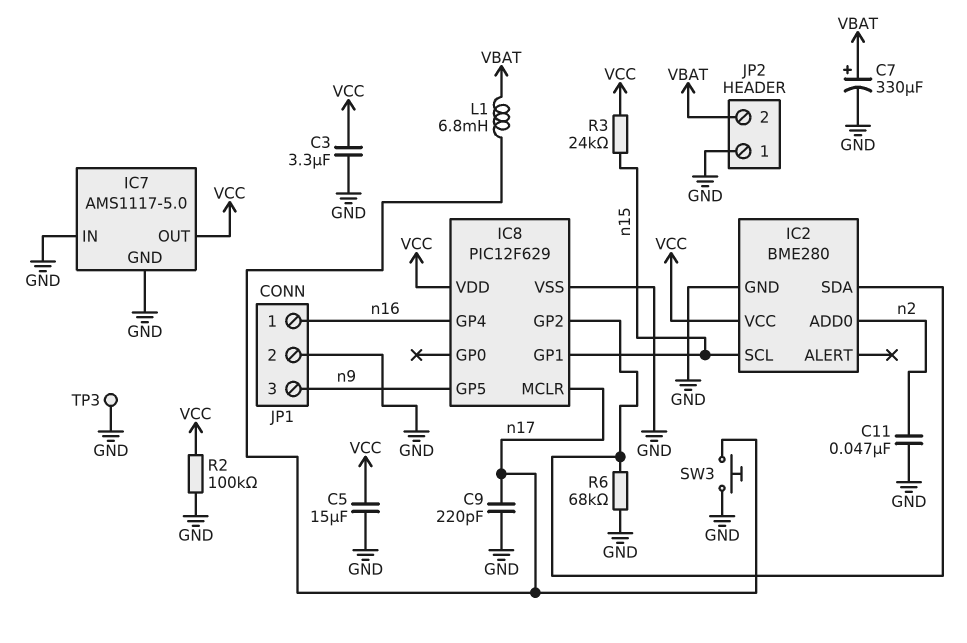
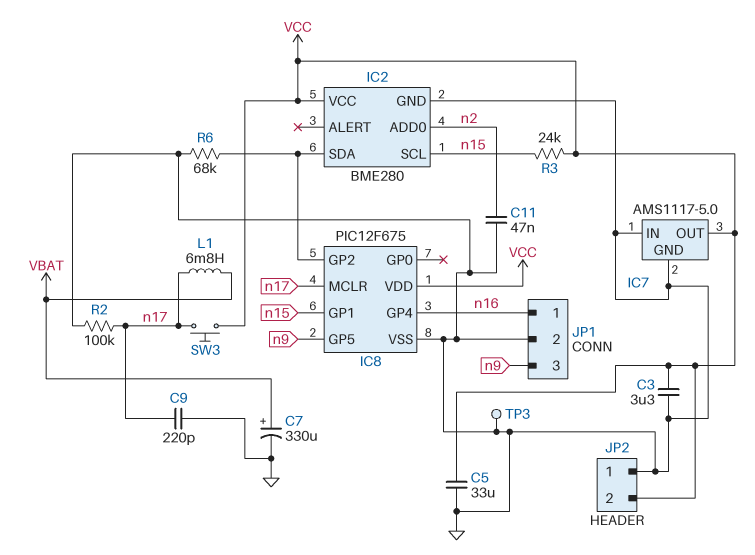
C5: 15uF (GND, VCC) -> 33uF (GND, VCC)
IC8: PIC12F629 -> PIC12F675
JP2 pin 2: VBAT -> VCC
R2: 100k (GND, VCC) -> 100k (GND, n17)
SW3: button (GND, n17) -> button (VCC, n17)

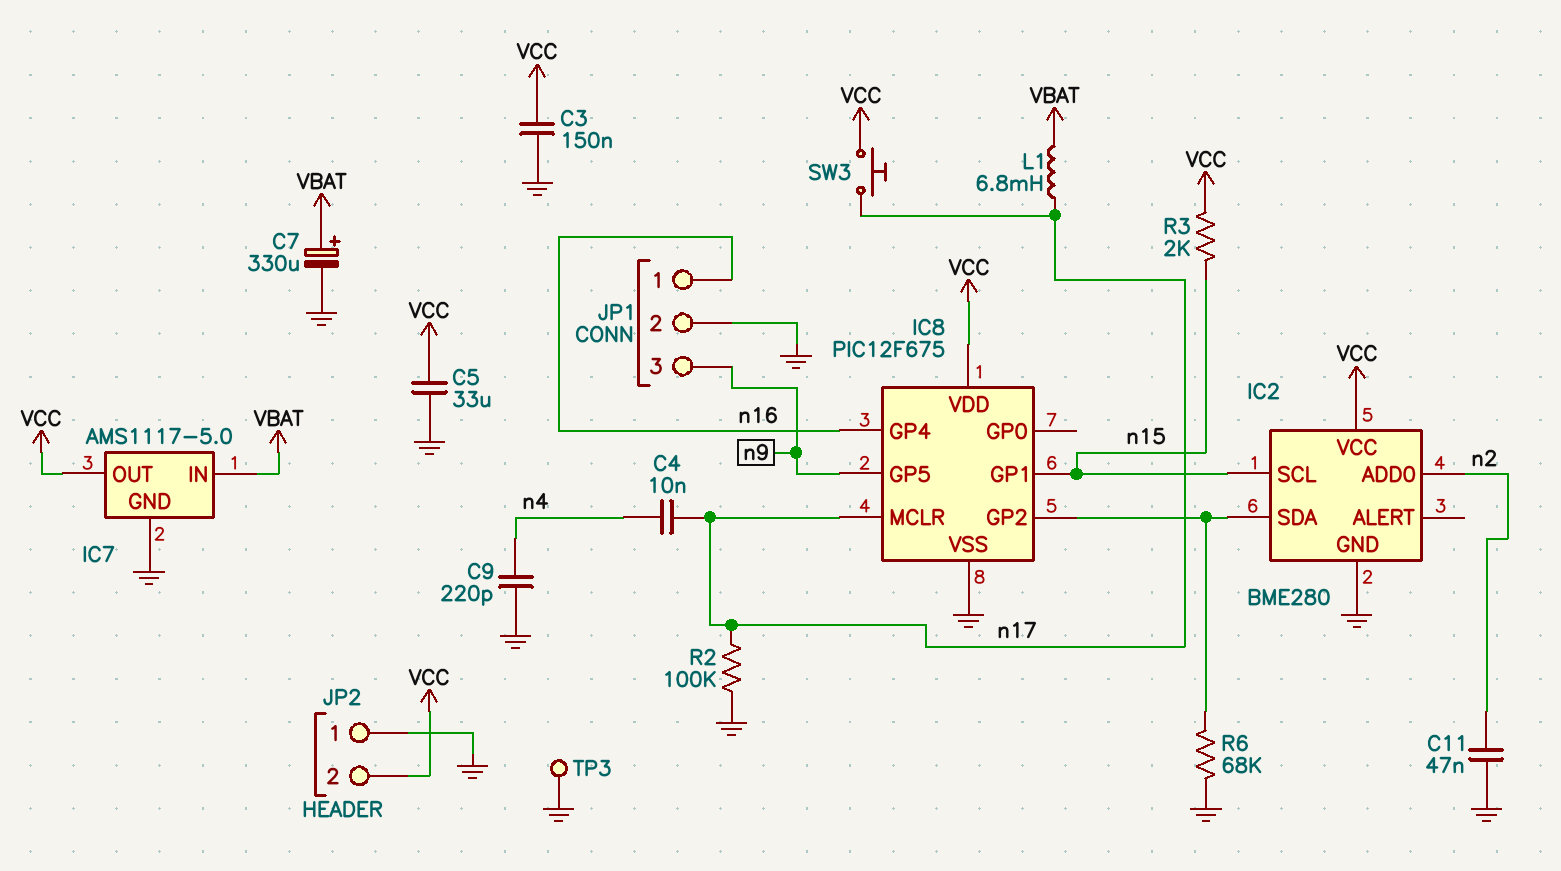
C3: 3.3uF (GND, VCC) -> 150nF (GND, VCC)
C4: none -> 10nF (n4, n17)
C9: 220pF (GND, n17) -> 220pF (GND, n4)
IC7 pin IN: GND -> VBAT
R3: 24k (VCC, n15) -> 2k (VCC, n15)

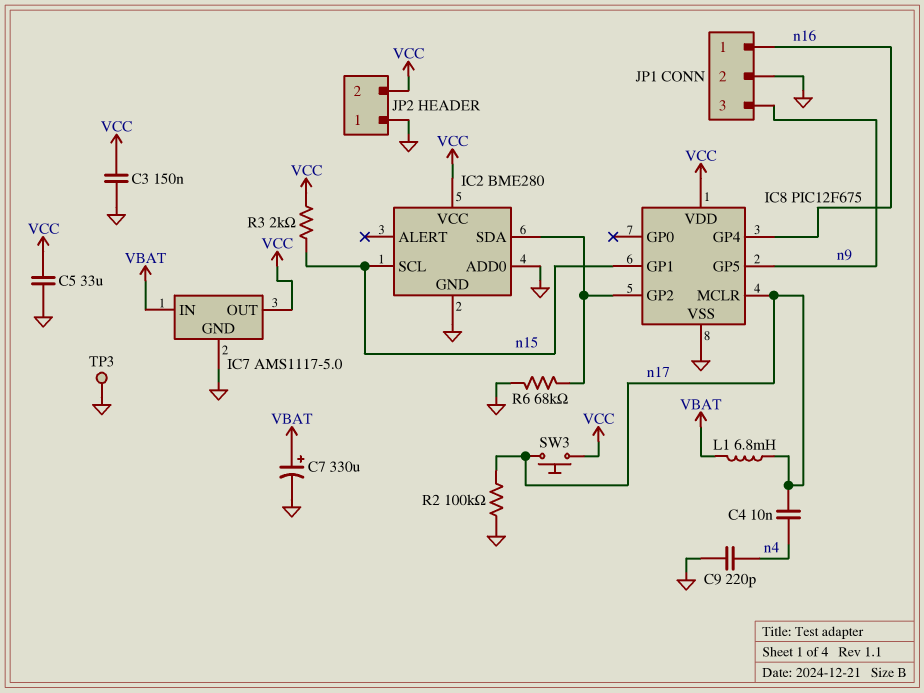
C11: 47nF (GND, n2) -> none
IC2 pin ADD0: n2 -> GND

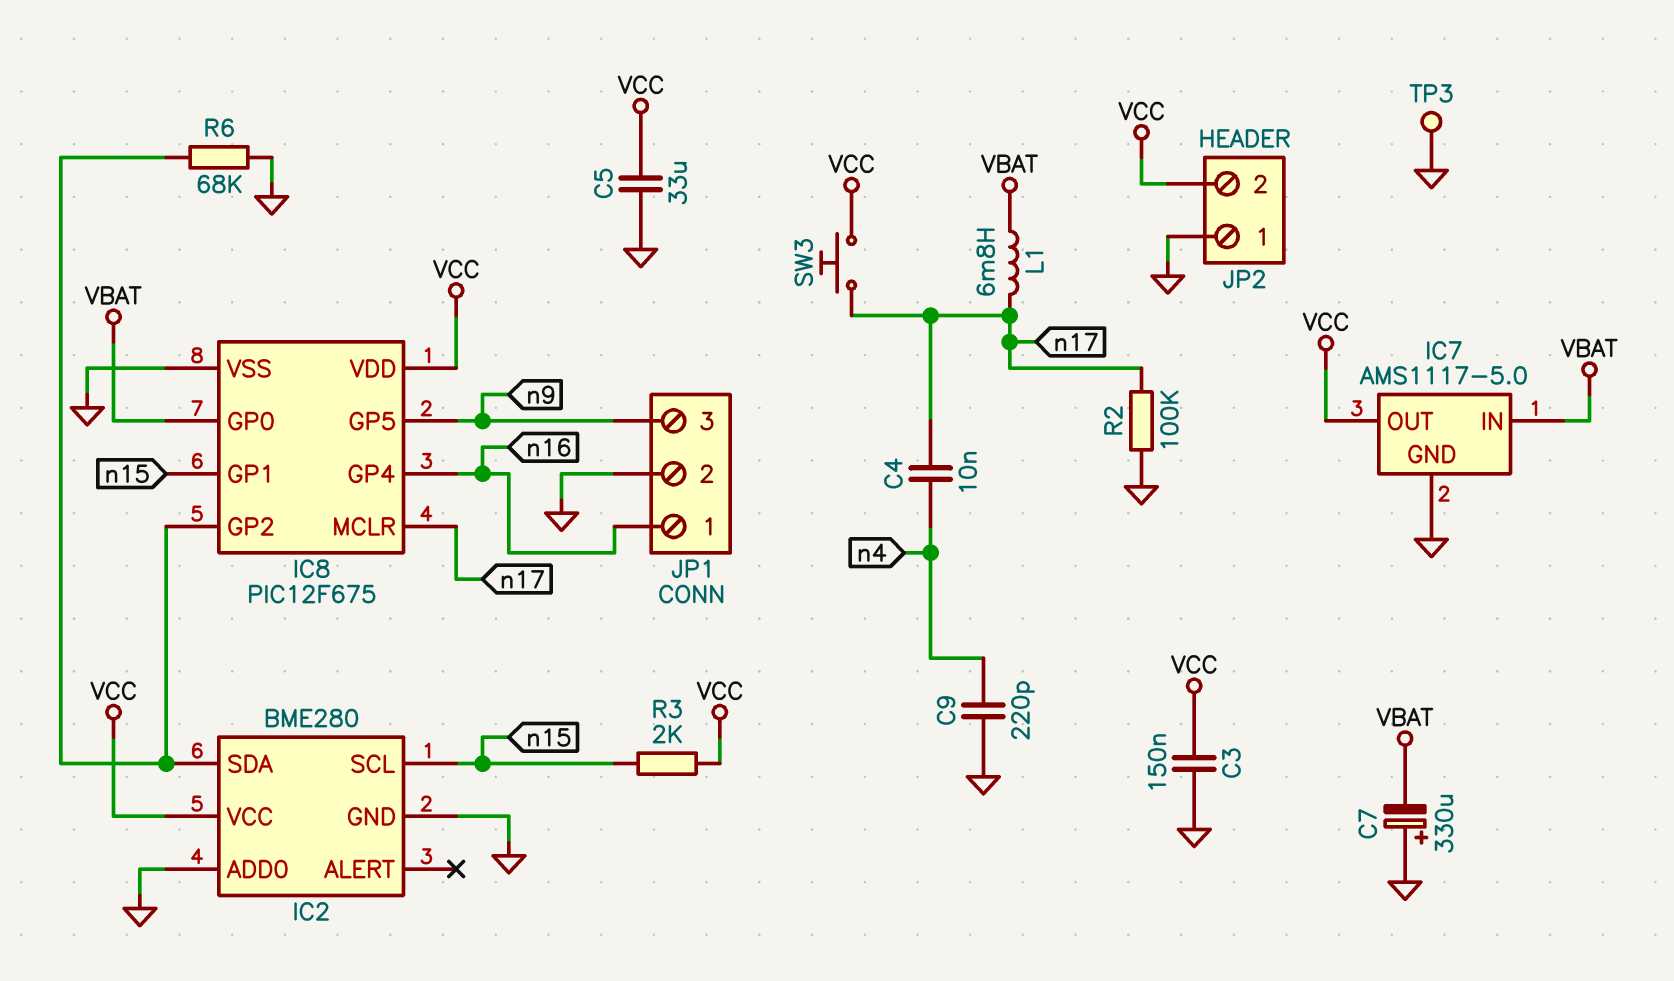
C7: 330uF (plus VBAT, minus GND) -> 330uF (plus GND, minus VBAT)
IC8 pin GP0: none -> VBAT

